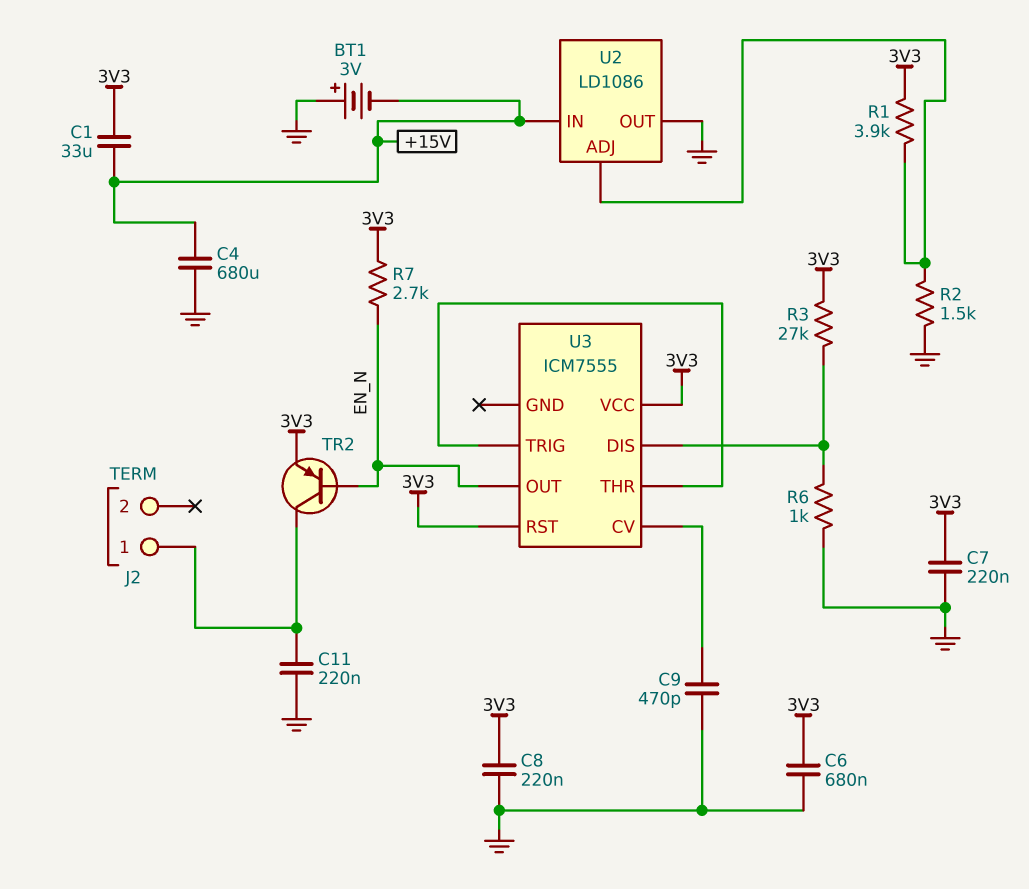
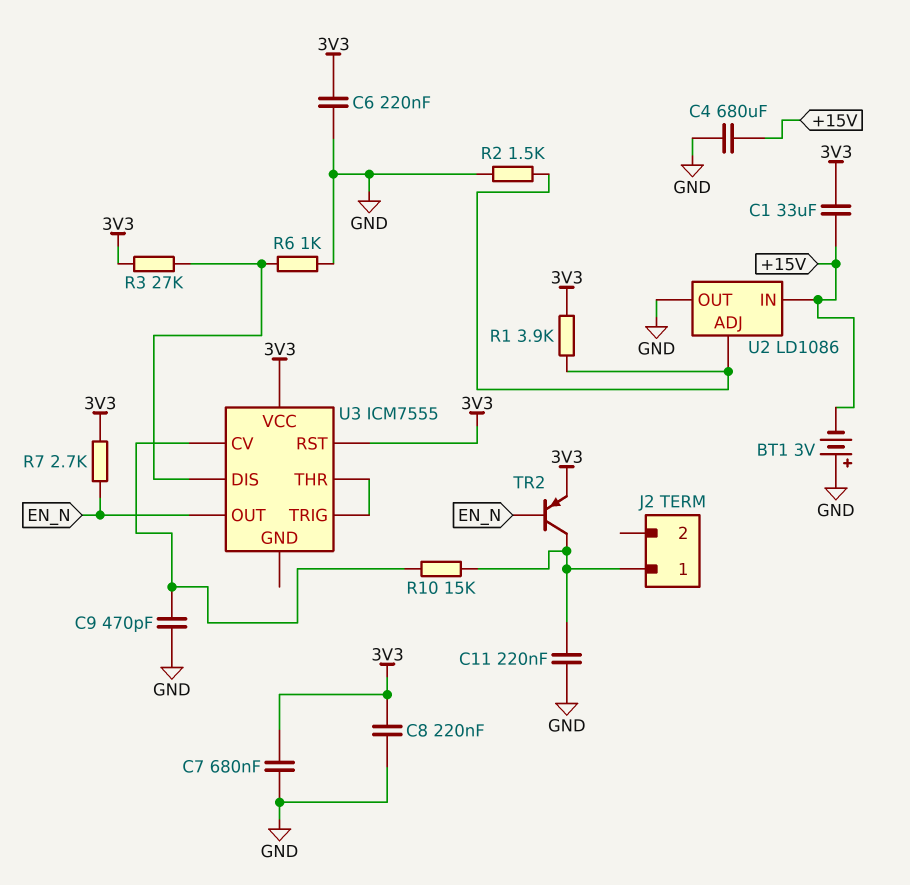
C6: 680nF (3V3, GND) -> 220nF (3V3, GND)
C7: 220nF (3V3, GND) -> 680nF (3V3, GND)
R10: none -> 15k (J2/1, U3/CV)

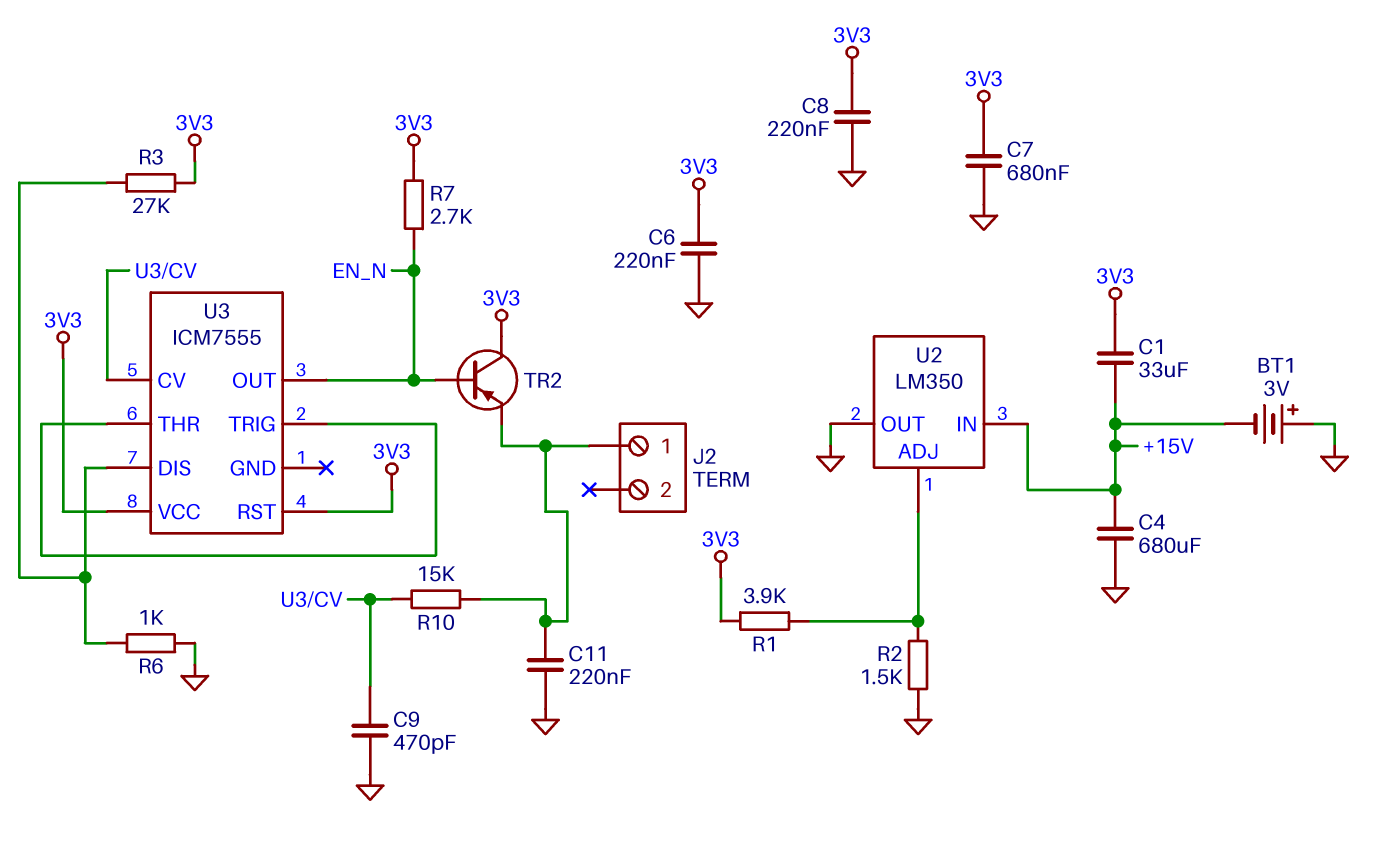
TR2: PNP (B EN_N, C J2/1, E 3V3) -> PNP (B EN_N, C 3V3, E J2/1)
U2: LD1086 -> LM350

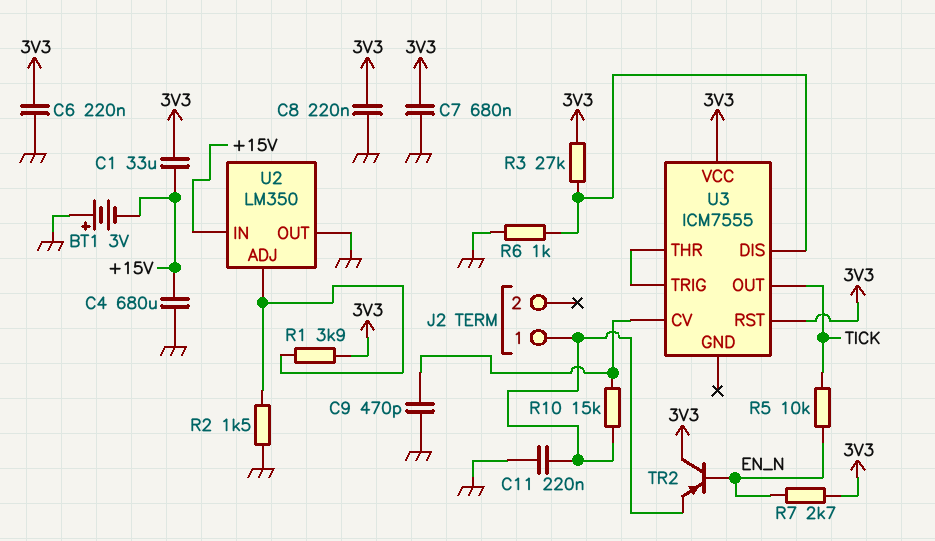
R5: none -> 10k (EN_N, TICK)
U3 pin OUT: EN_N -> TICK

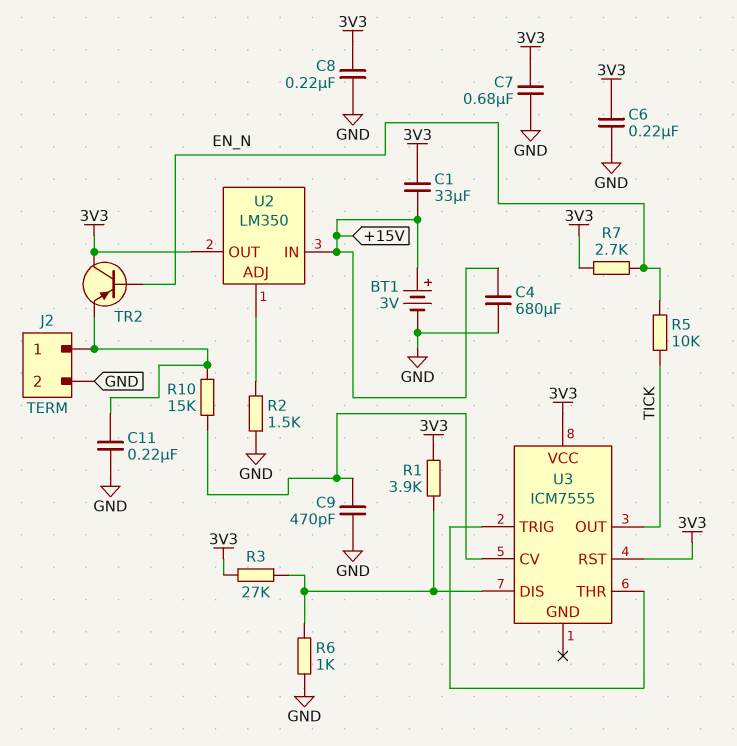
BT1: 3V (plus GND, minus +15V) -> 3V (plus +15V, minus GND)
J2 pin 2: none -> GND
R1: 3.9k (3V3, U2/ADJ) -> 3.9k (3V3, U3/DIS)
U2 pin OUT: GND -> 3V3

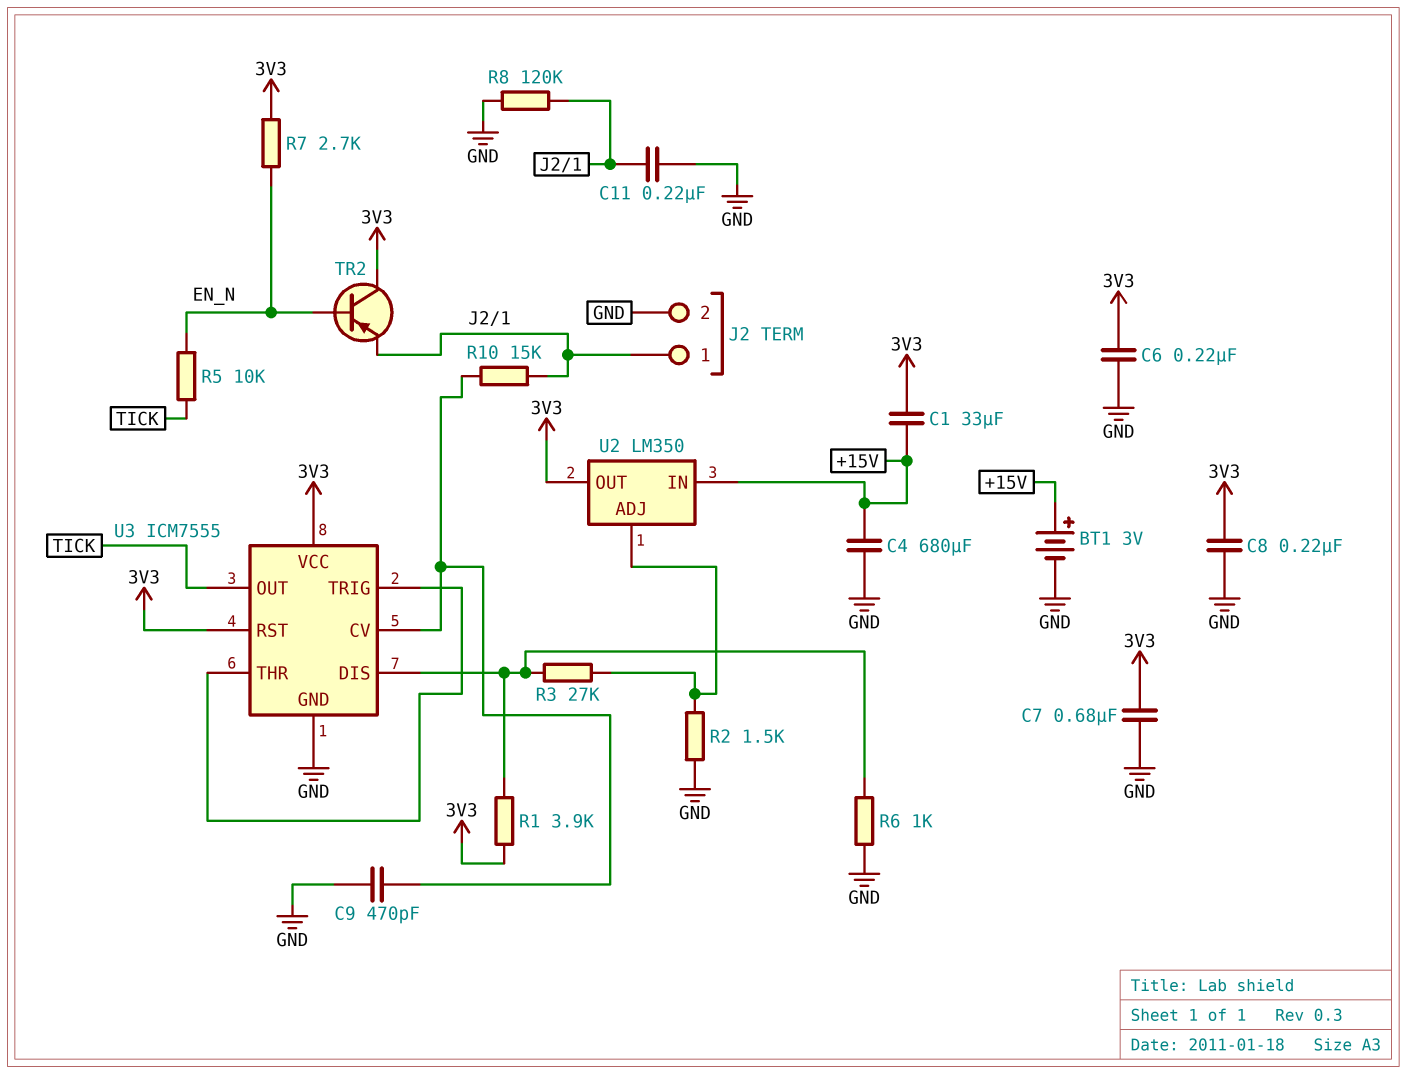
R3: 27k (3V3, U3/DIS) -> 27k (U2/ADJ, U3/DIS)
R8: none -> 120k (GND, J2/1)
U3 pin GND: none -> GND

